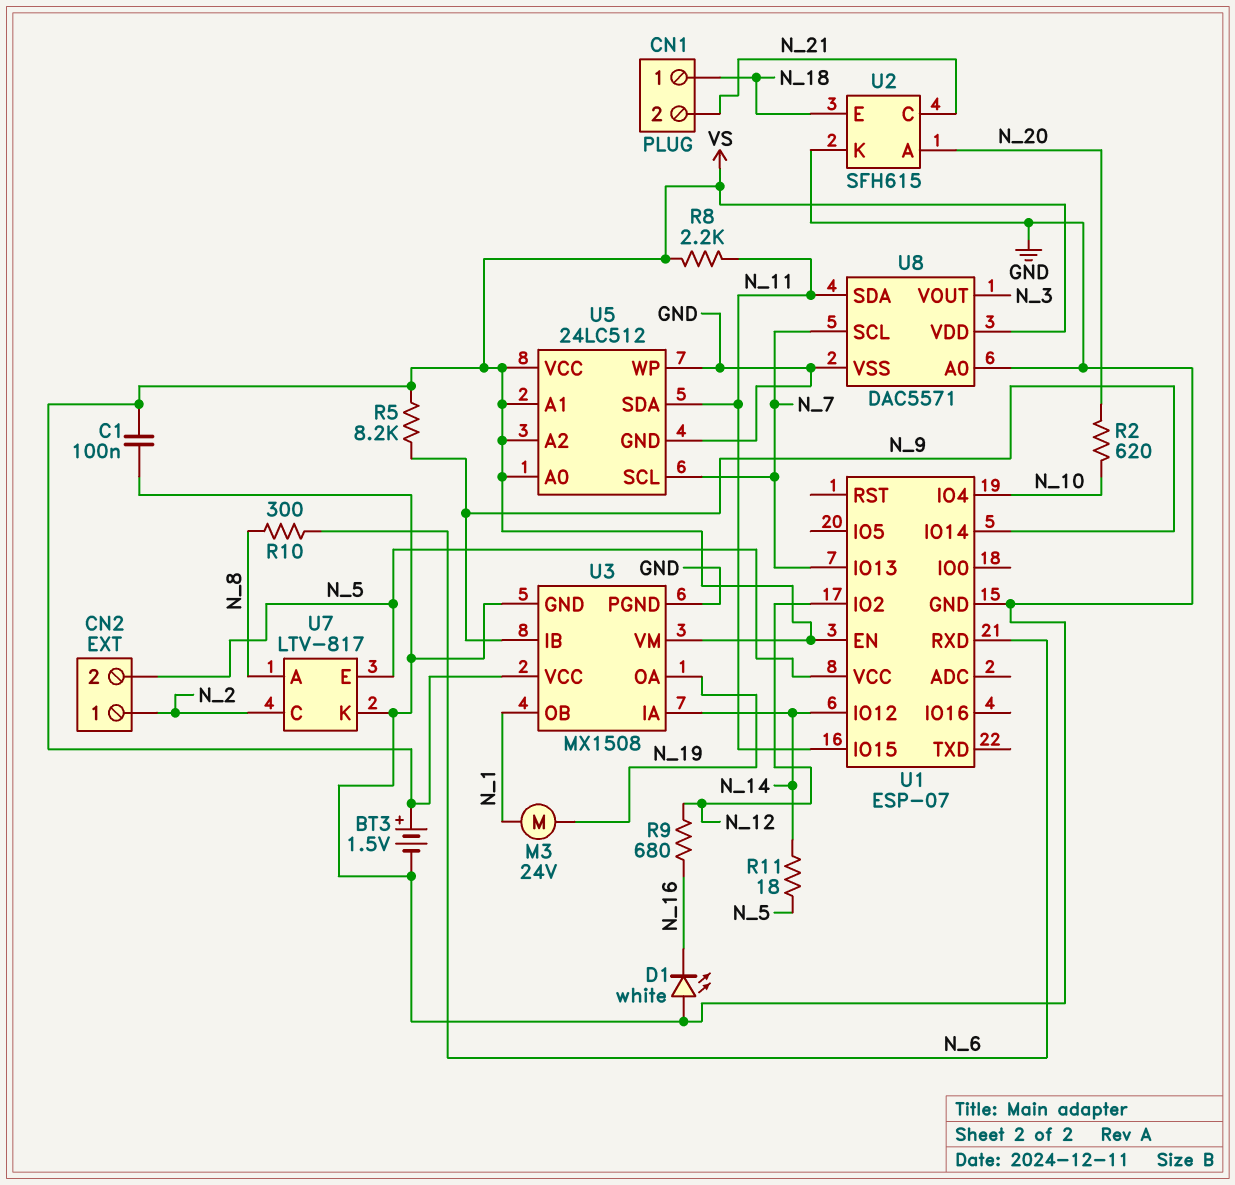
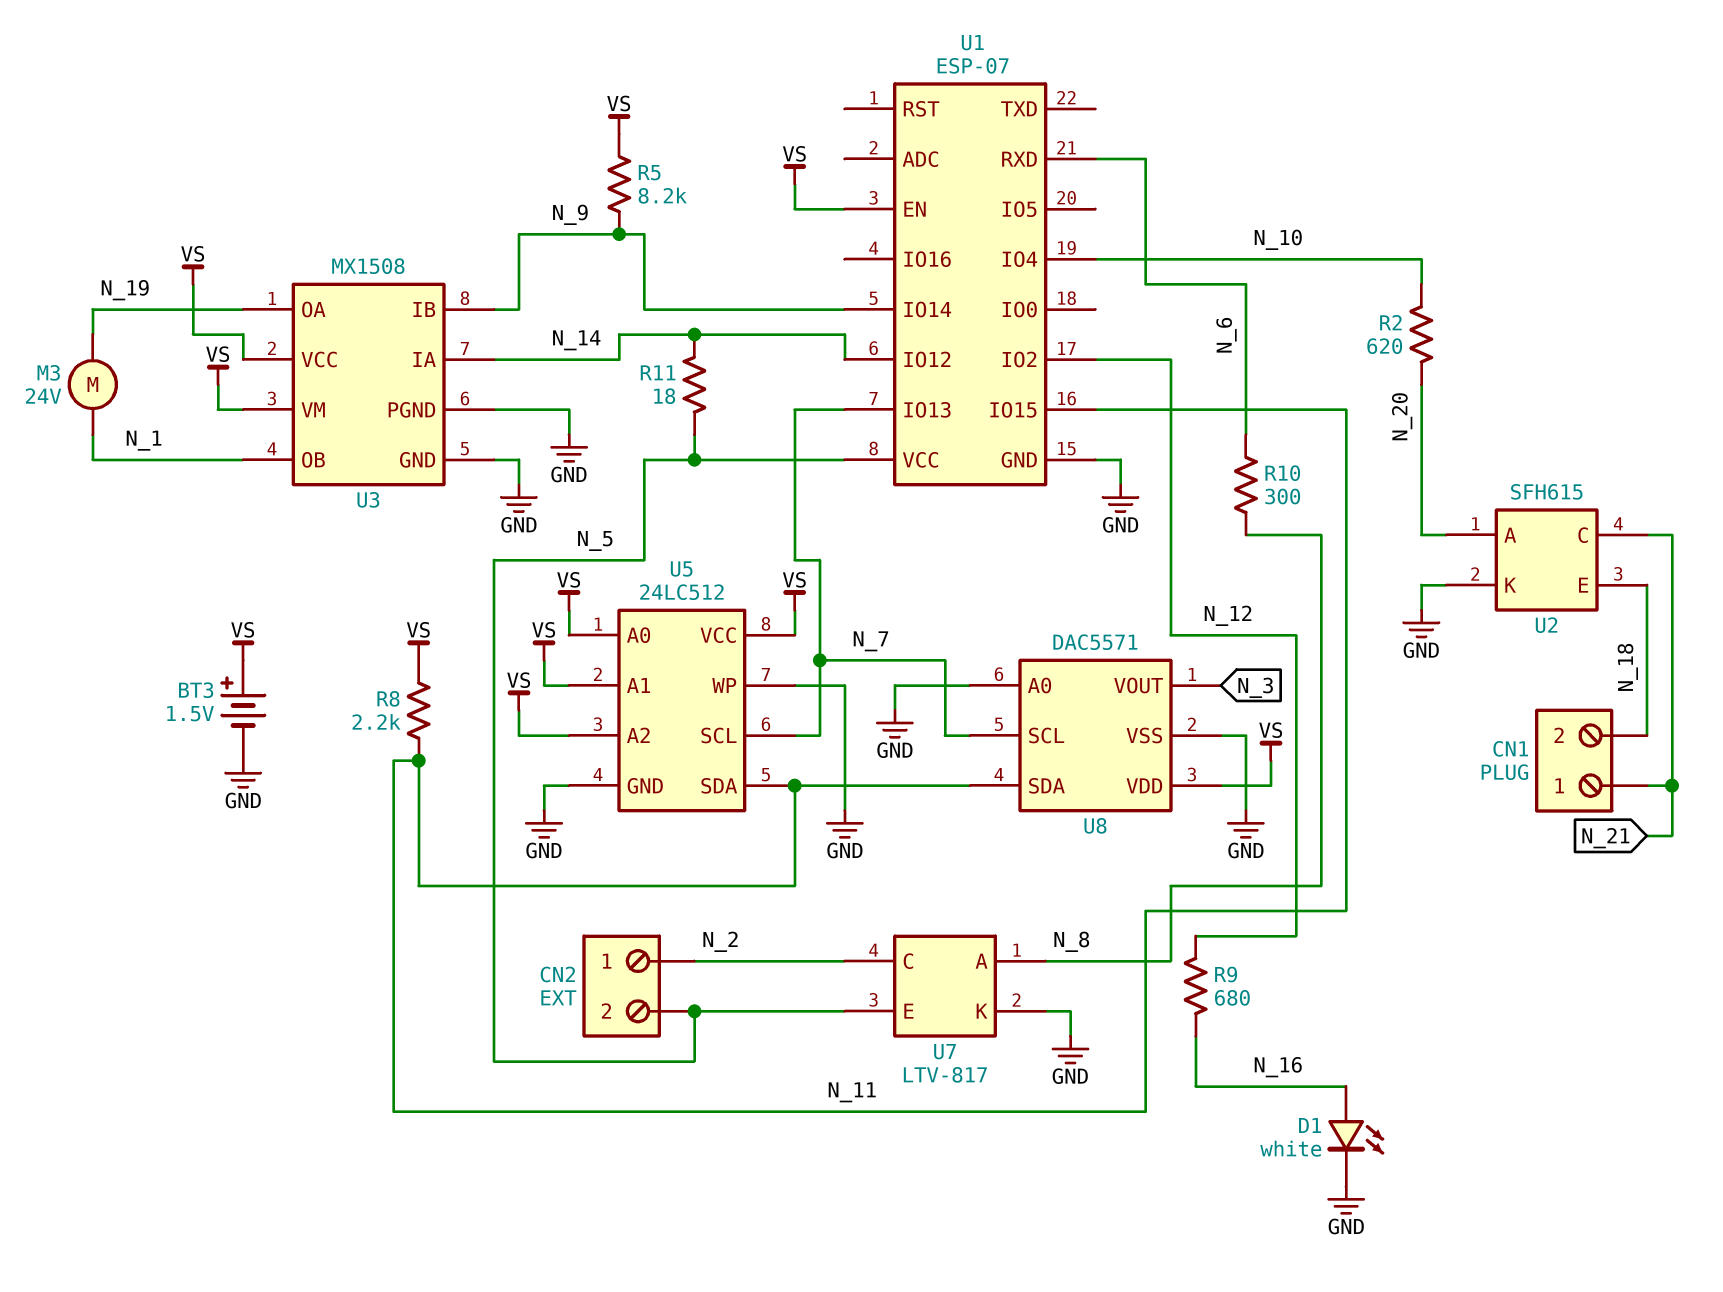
C1: 100nF (GND, VS) -> none
CN1 pin 1: N_18 -> N_21
CN1 pin 2: N_21 -> N_18
D1: LED white (A GND, K N_16) -> LED white (A N_16, K GND)

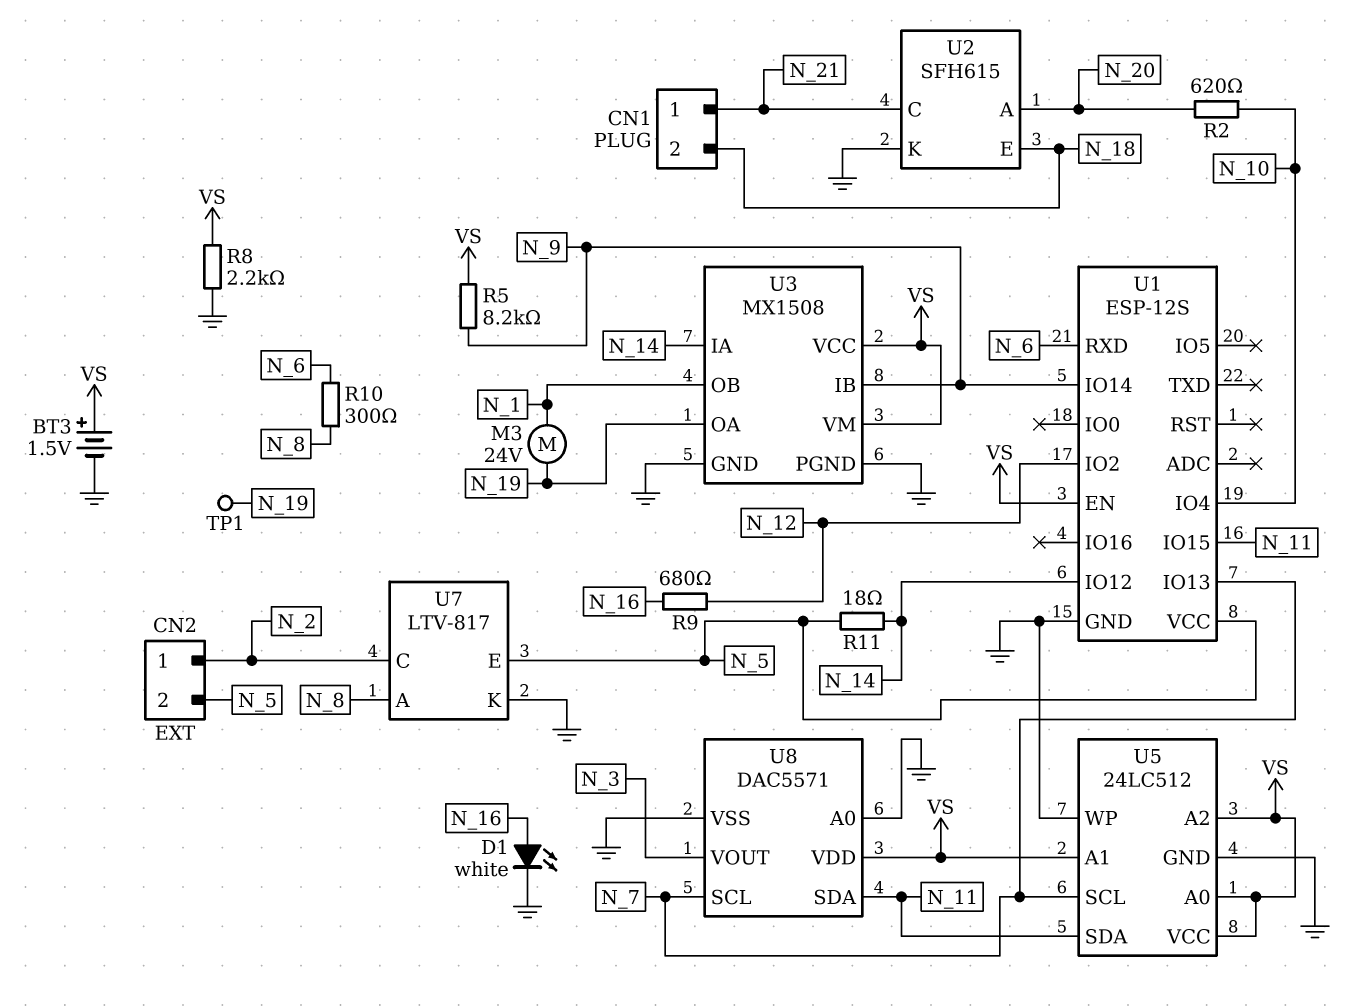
R8: 2.2k (N_11, VS) -> 2.2k (GND, VS)
TP1: none -> test point (N_19)
U1: ESP-07 -> ESP-12S

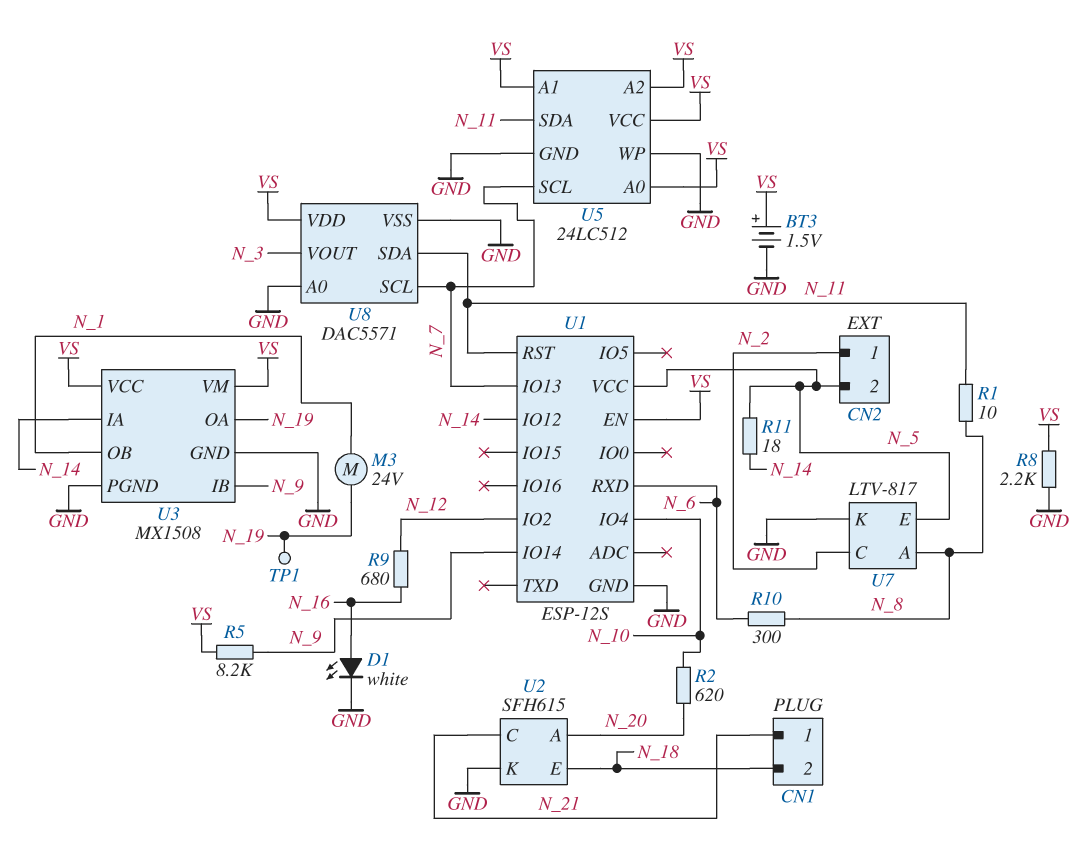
R1: none -> 10 (N_8, N_11)
U1 pin IO15: N_11 -> none
U1 pin RST: none -> N_11

